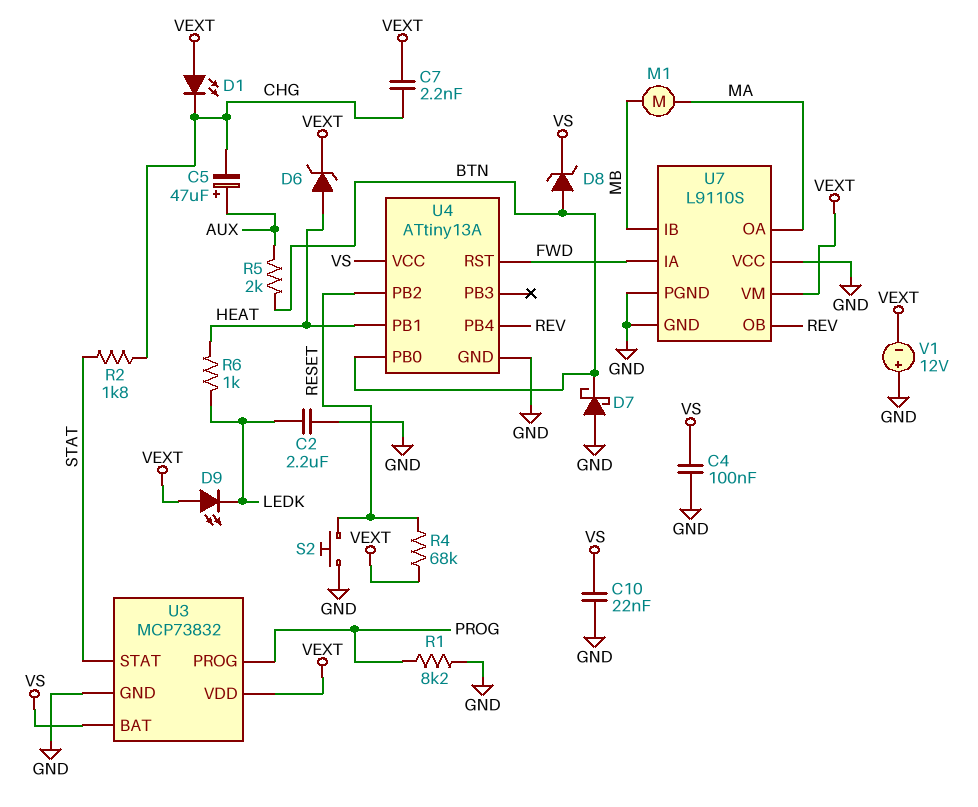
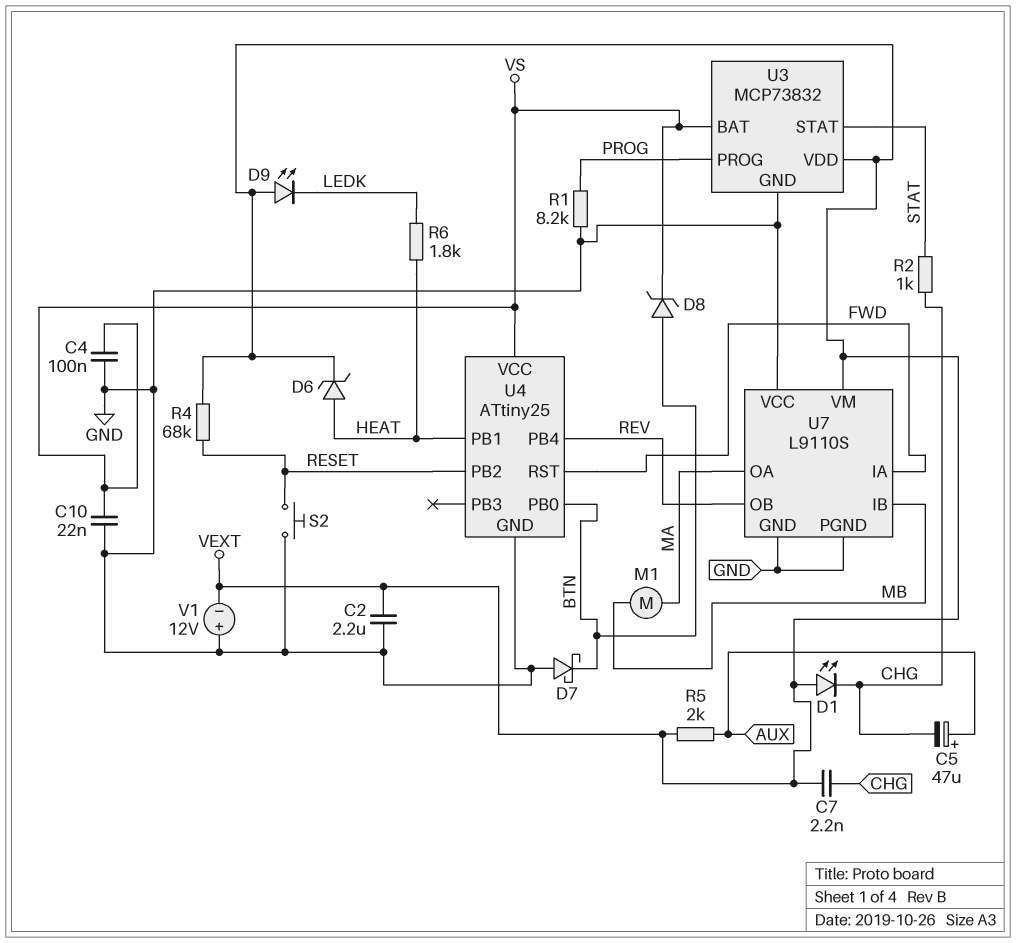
C2: 2.2uF (GND, LEDK) -> 2.2uF (GND, VEXT)
R2: 1.8k (CHG, STAT) -> 1k (CHG, STAT)
R5: 2k (AUX, BTN) -> 2k (AUX, VEXT)
R6: 1k (HEAT, LEDK) -> 1.8k (HEAT, LEDK)
U4: ATtiny13A -> ATtiny25

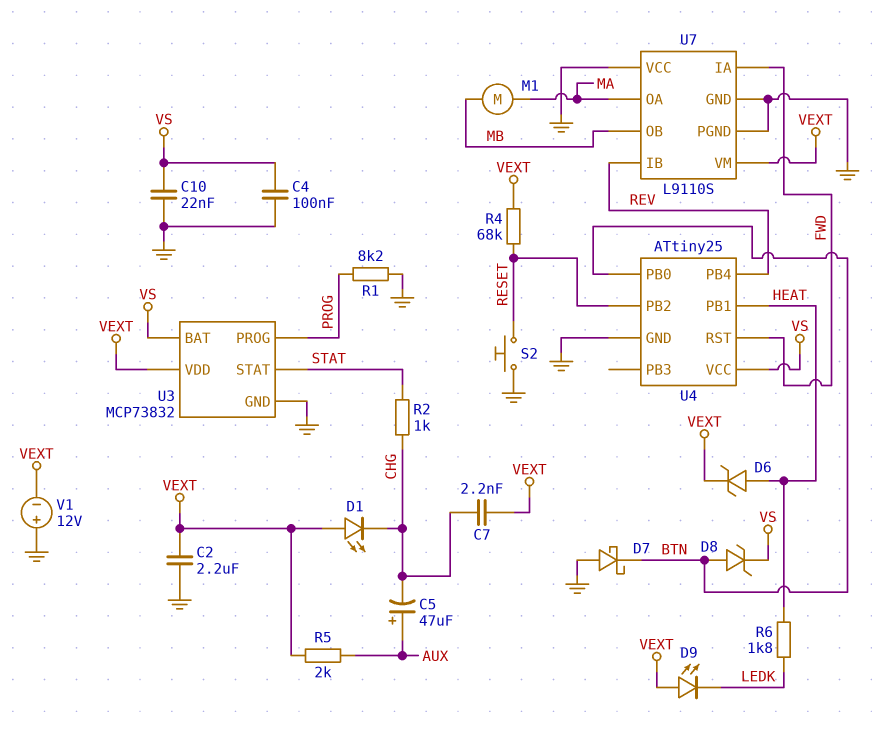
U7 pin IB: MB -> REV
U7 pin OB: REV -> MB

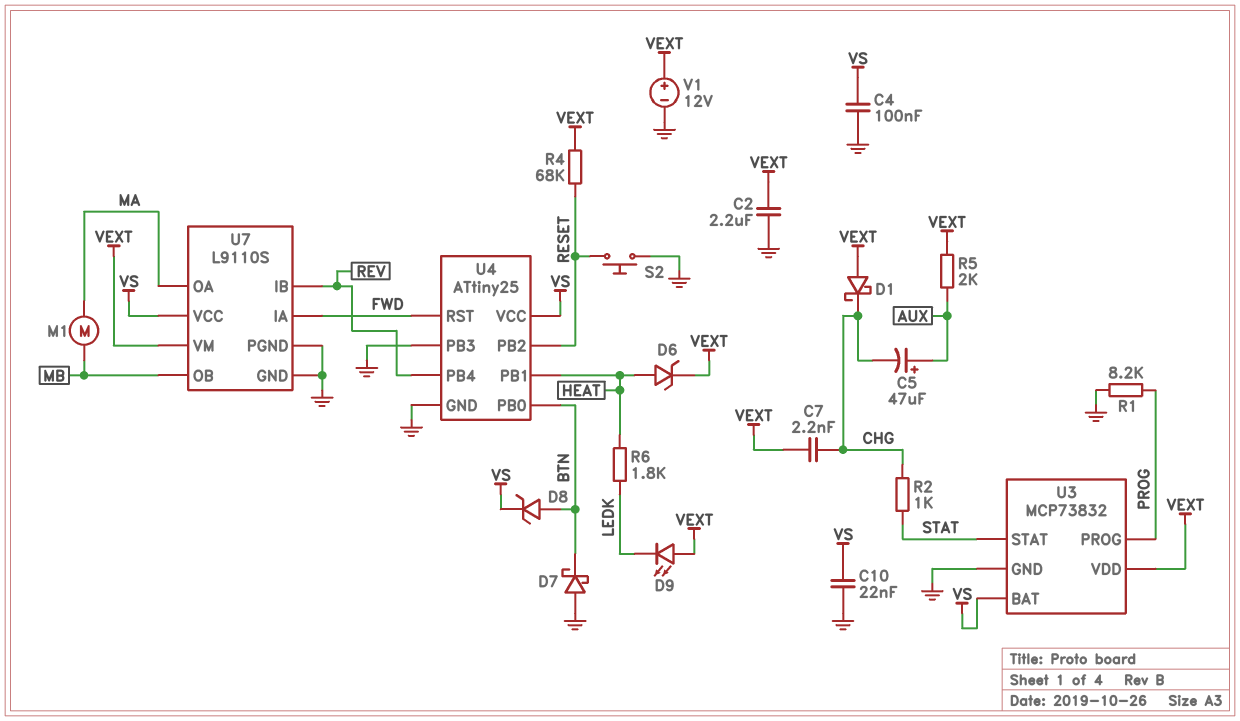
D1: LED (A VEXT, K CHG) -> schottky (A VEXT, K CHG)
U4 pin PB3: none -> GND
U7 pin VCC: GND -> VS
V1: 12V (plus GND, minus VEXT) -> 12V (plus VEXT, minus GND)

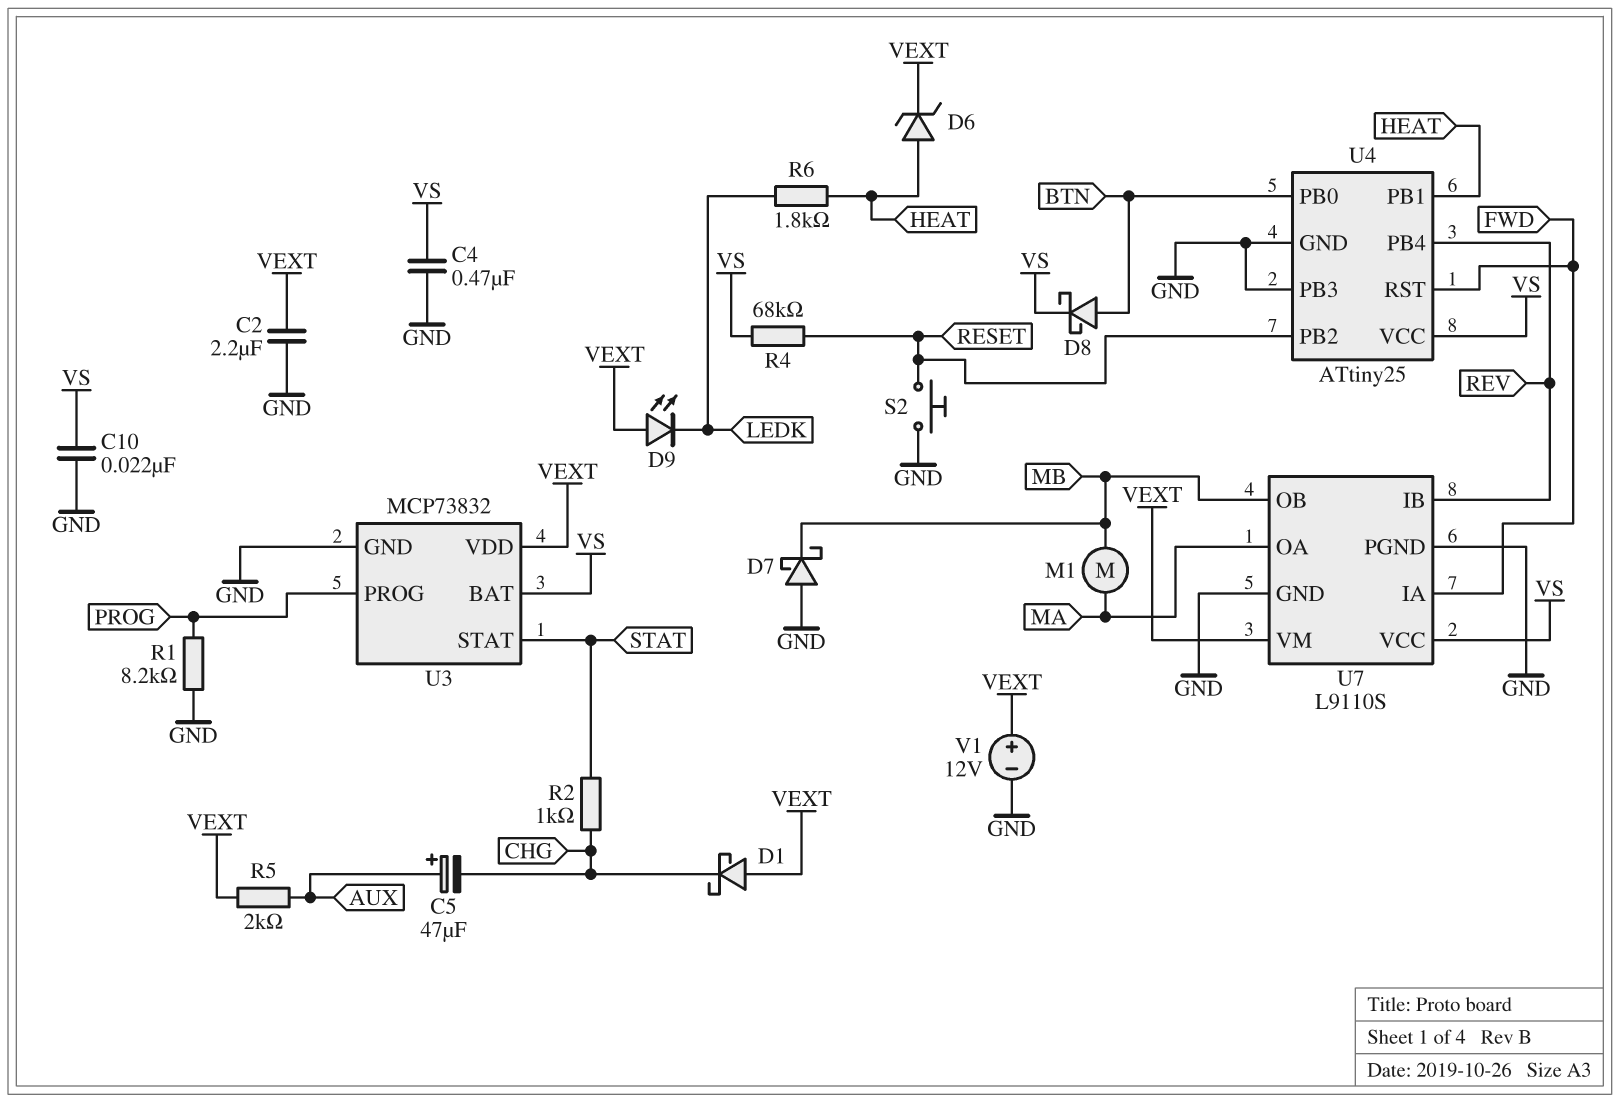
C4: 100nF (GND, VS) -> 470nF (GND, VS)
C7: 2.2nF (CHG, VEXT) -> none
D7: schottky (A GND, K BTN) -> schottky (A GND, K MB)
D8: zener (A BTN, K VS) -> schottky (A BTN, K VS)
R4: 68k (RESET, VEXT) -> 68k (RESET, VS)

